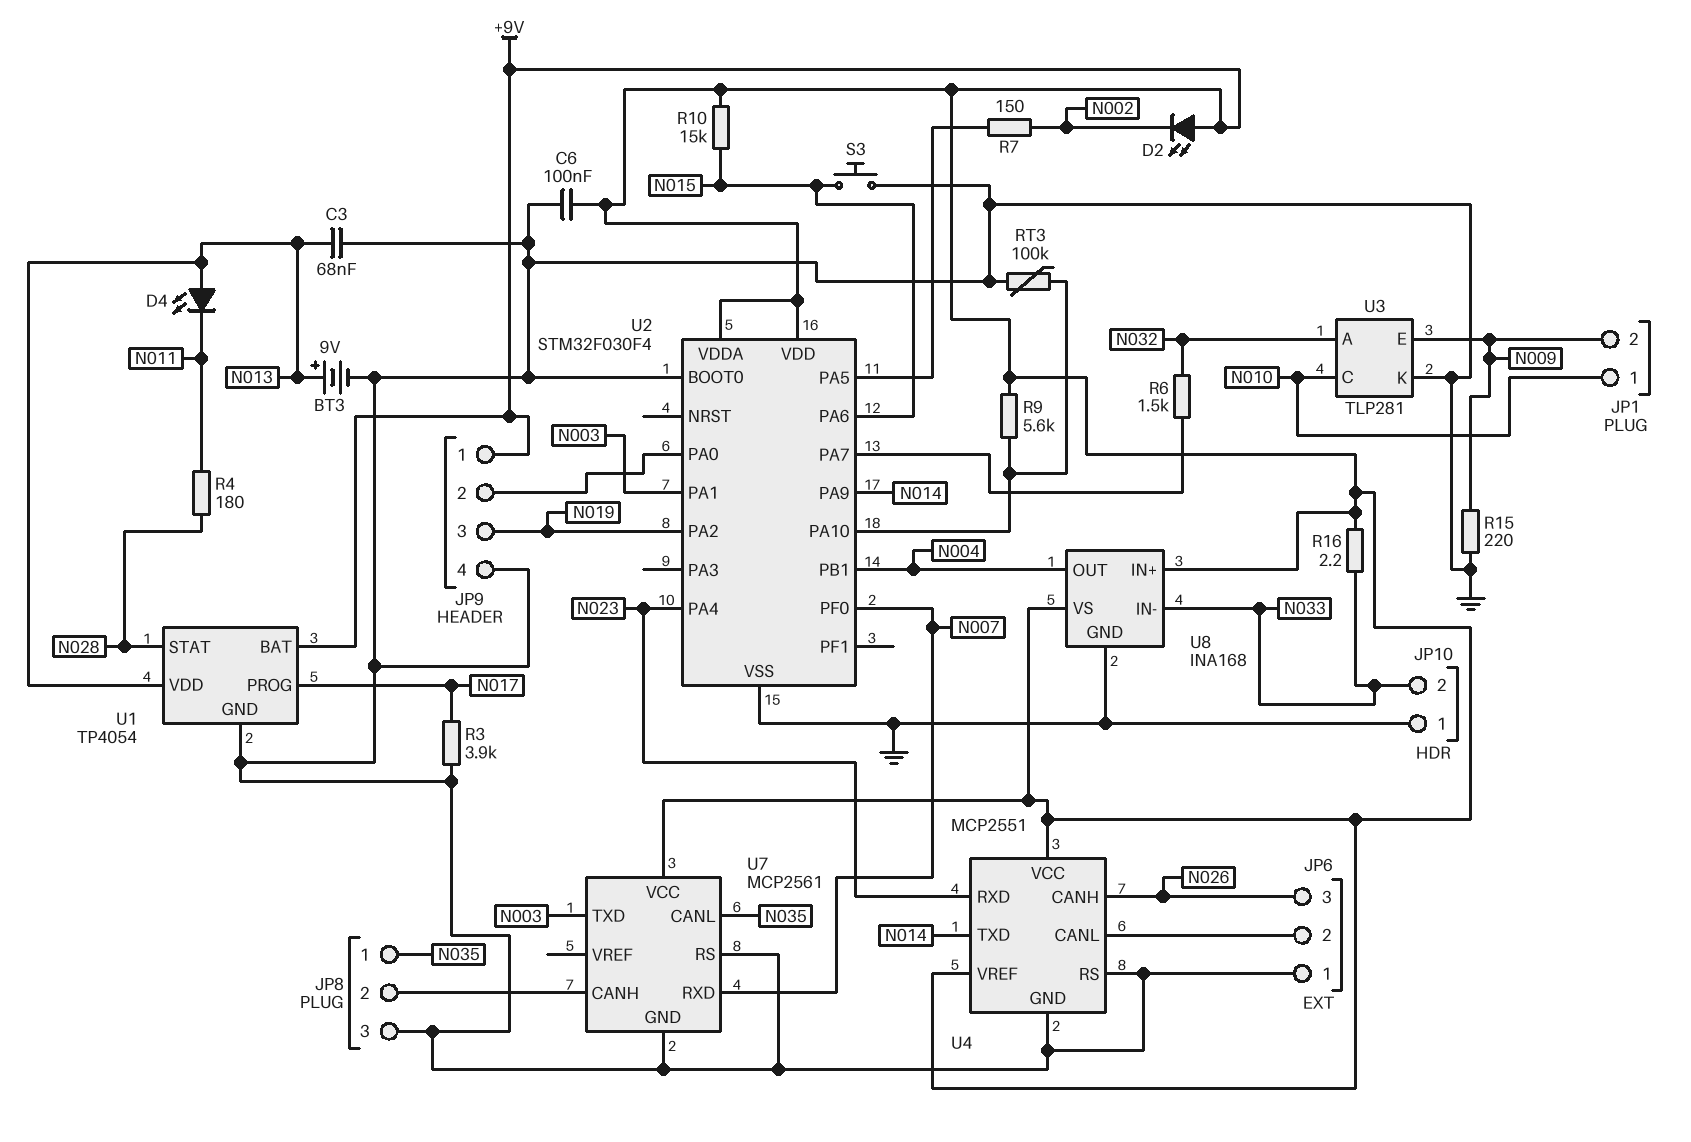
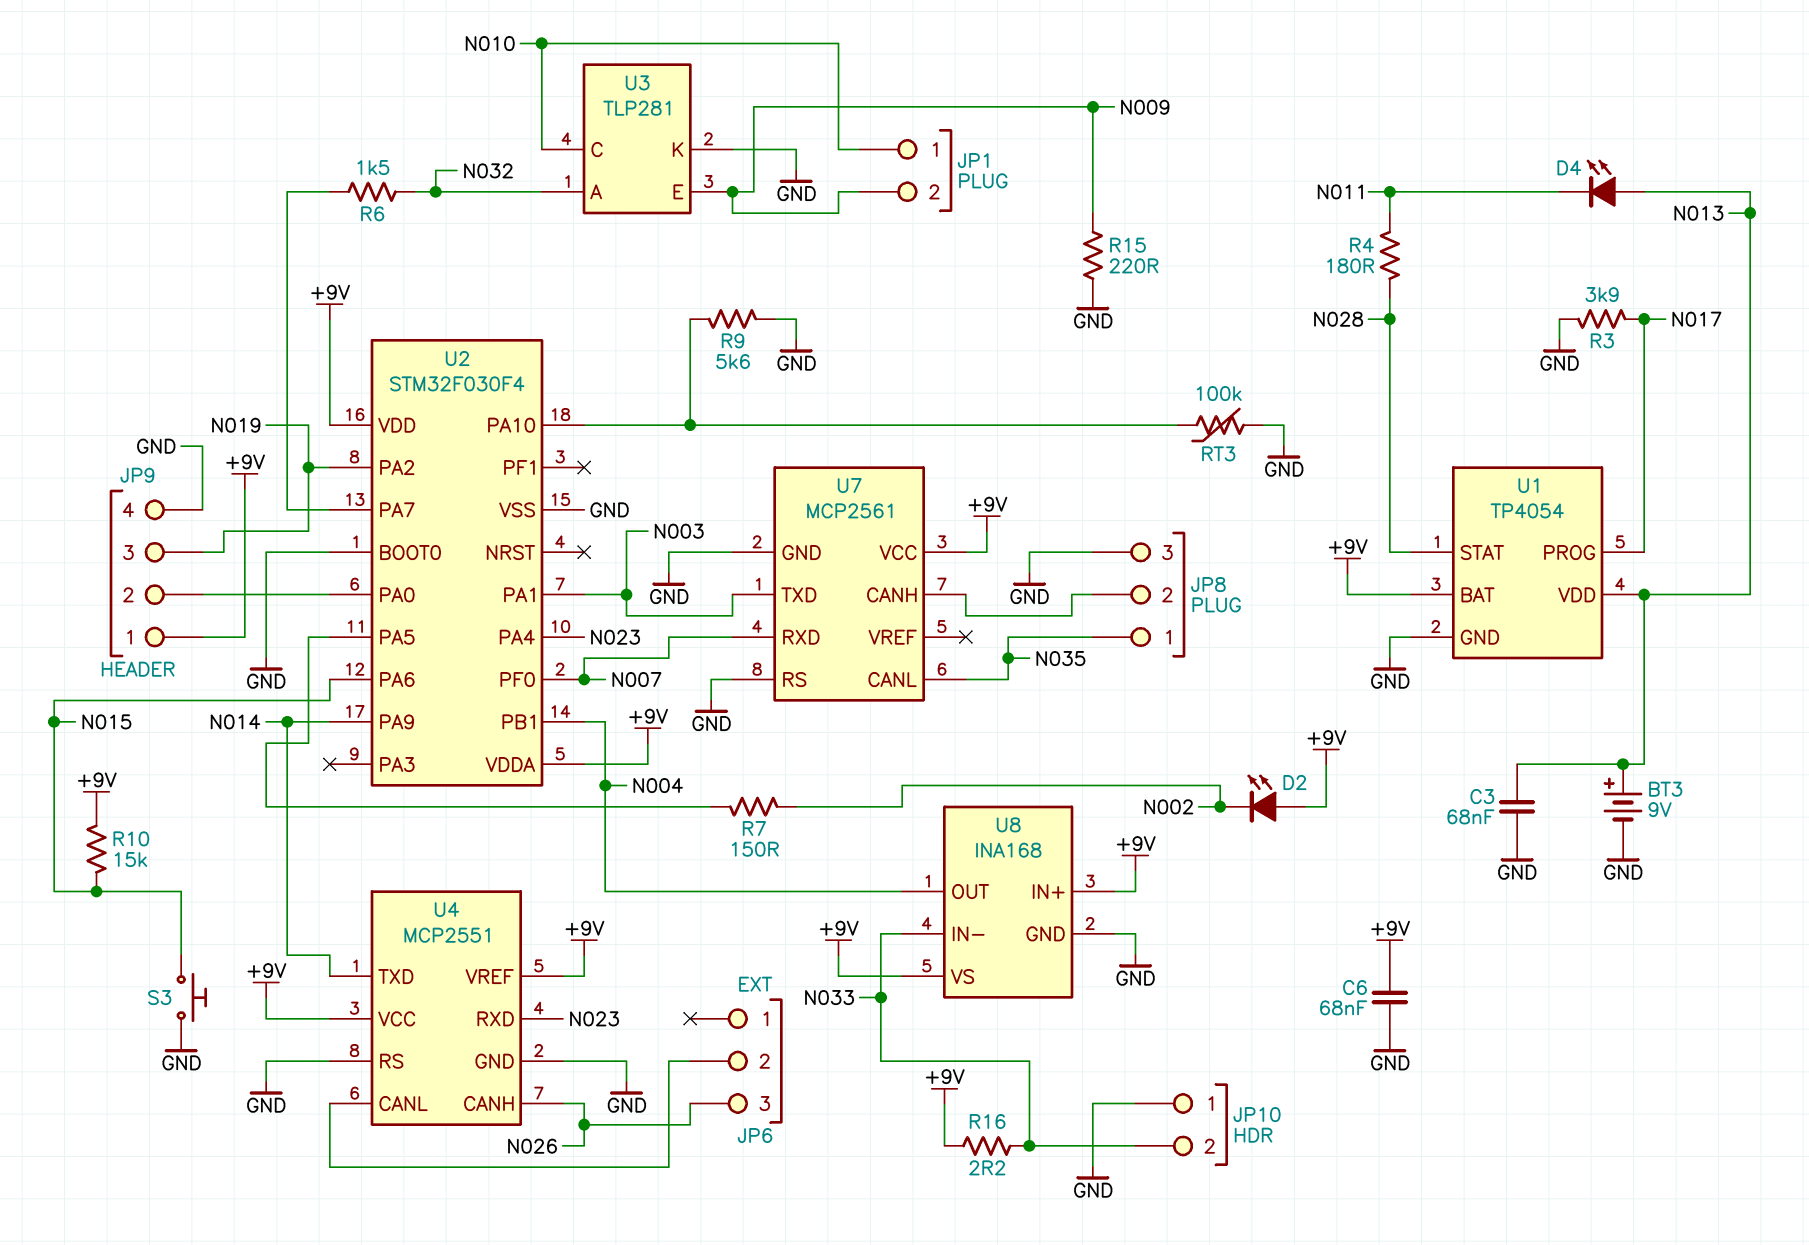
C6: 100nF (+9V, GND) -> 68nF (+9V, GND)
JP6 pin 1: GND -> none
R9: 5.6k (+9V, U2/PA10) -> 5.6k (GND, U2/PA10)

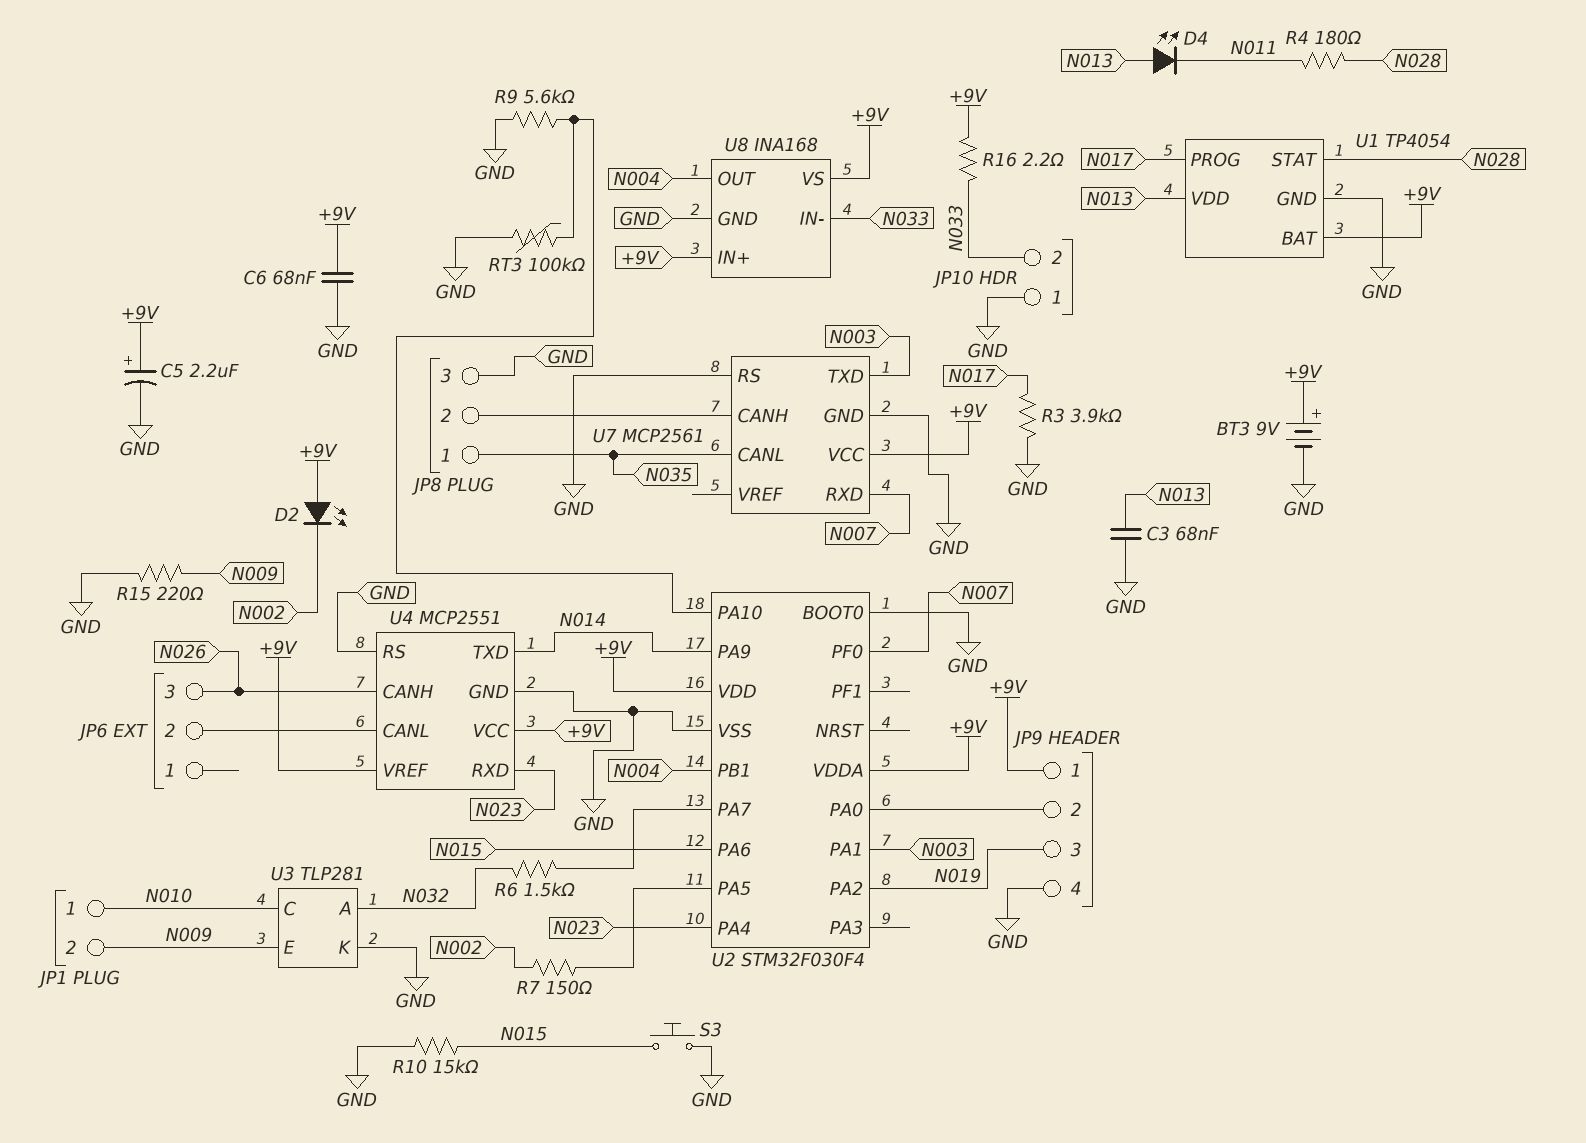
BT3: 9V (plus N013, minus GND) -> 9V (plus +9V, minus GND)
C5: none -> 2.2uF (plus +9V, minus GND)
R10: 15k (+9V, N015) -> 15k (GND, N015)

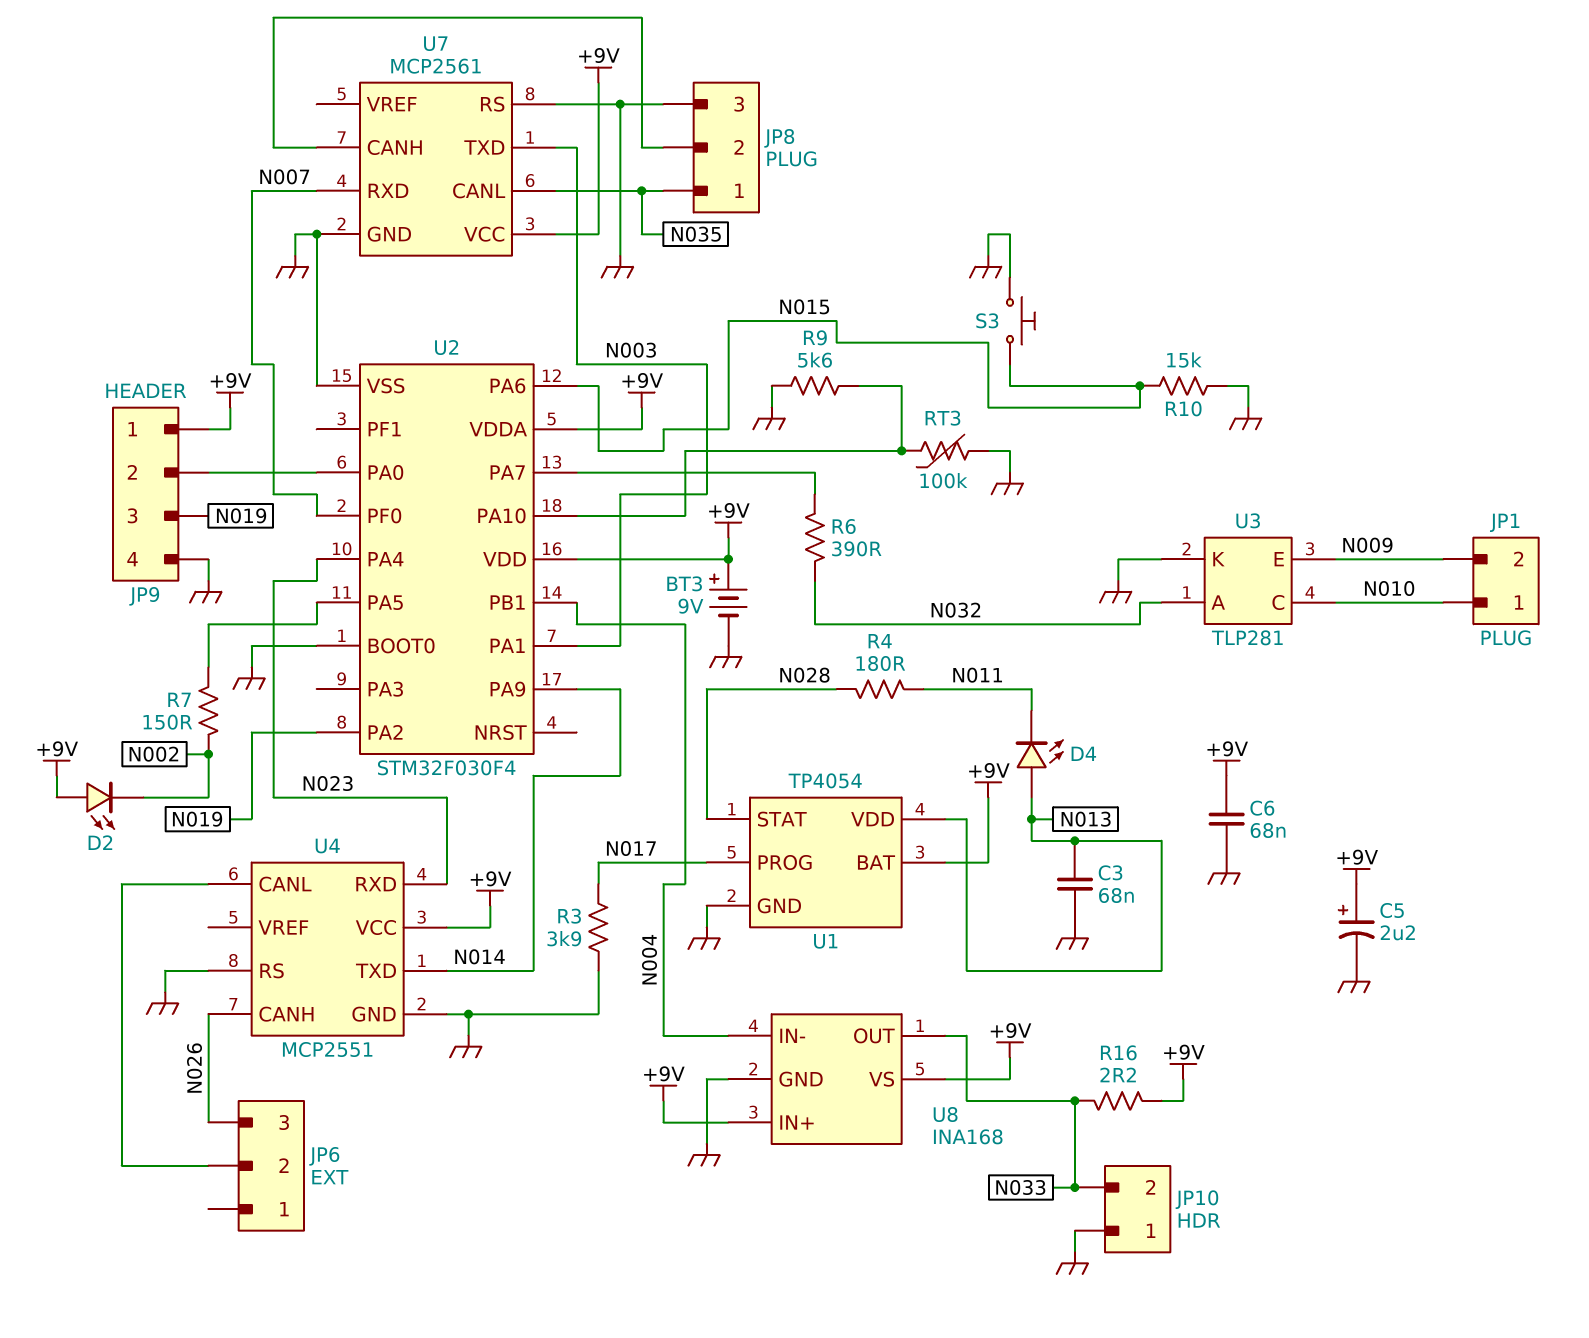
R6: 1.5k (N032, U2/PA7) -> 390 (N032, U2/PA7)
R15: 220 (GND, N009) -> none
U4 pin VREF: +9V -> none
U8 pin IN-: N033 -> N004
U8 pin OUT: N004 -> N033

